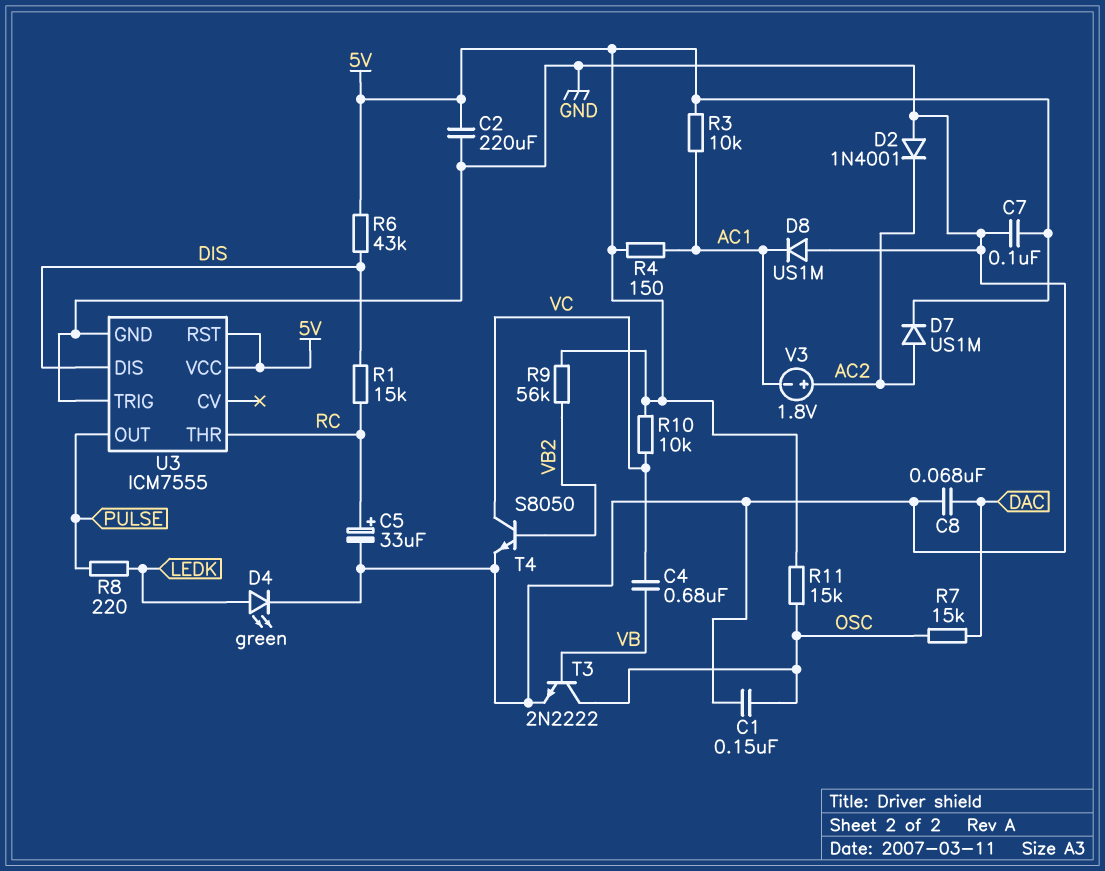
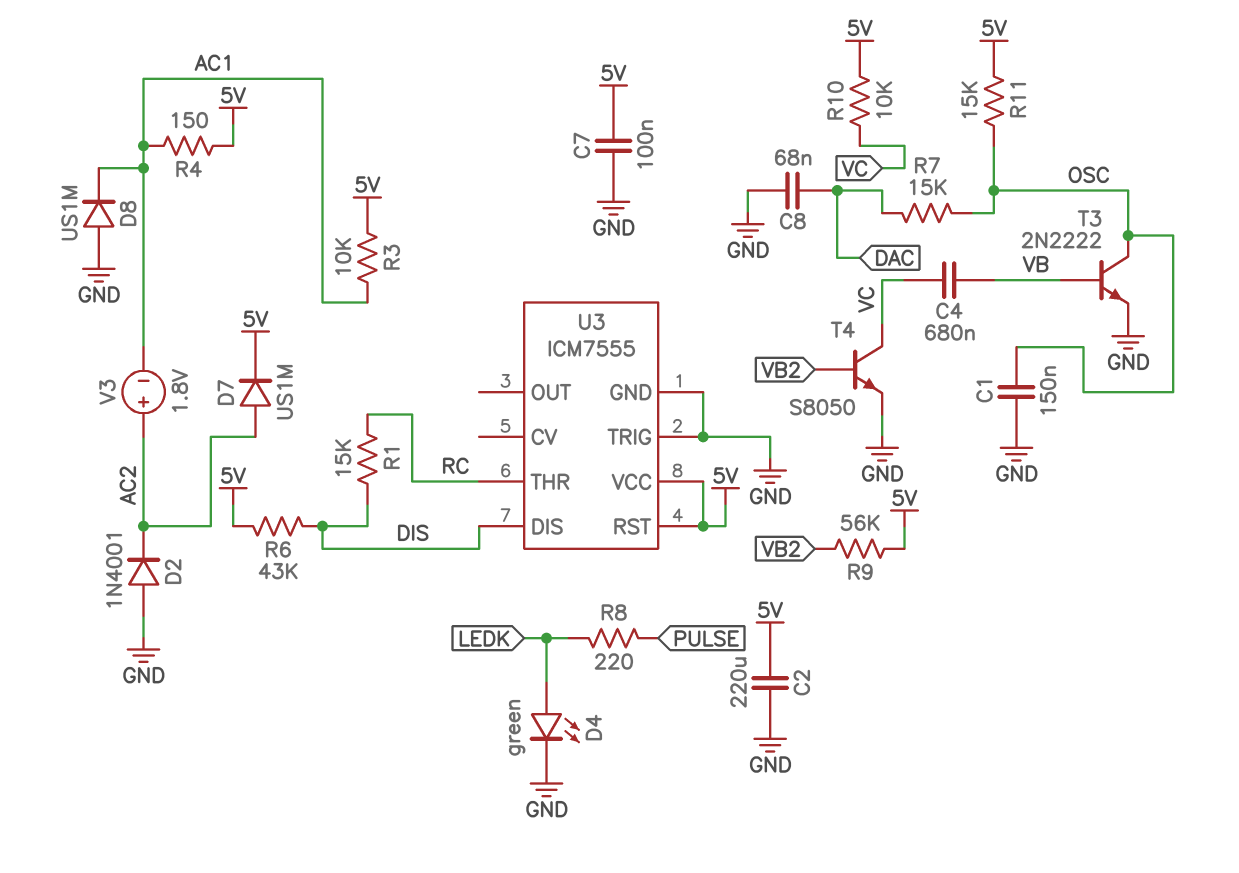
C5: 33uF (plus RC, minus GND) -> none
U3 pin OUT: PULSE -> none

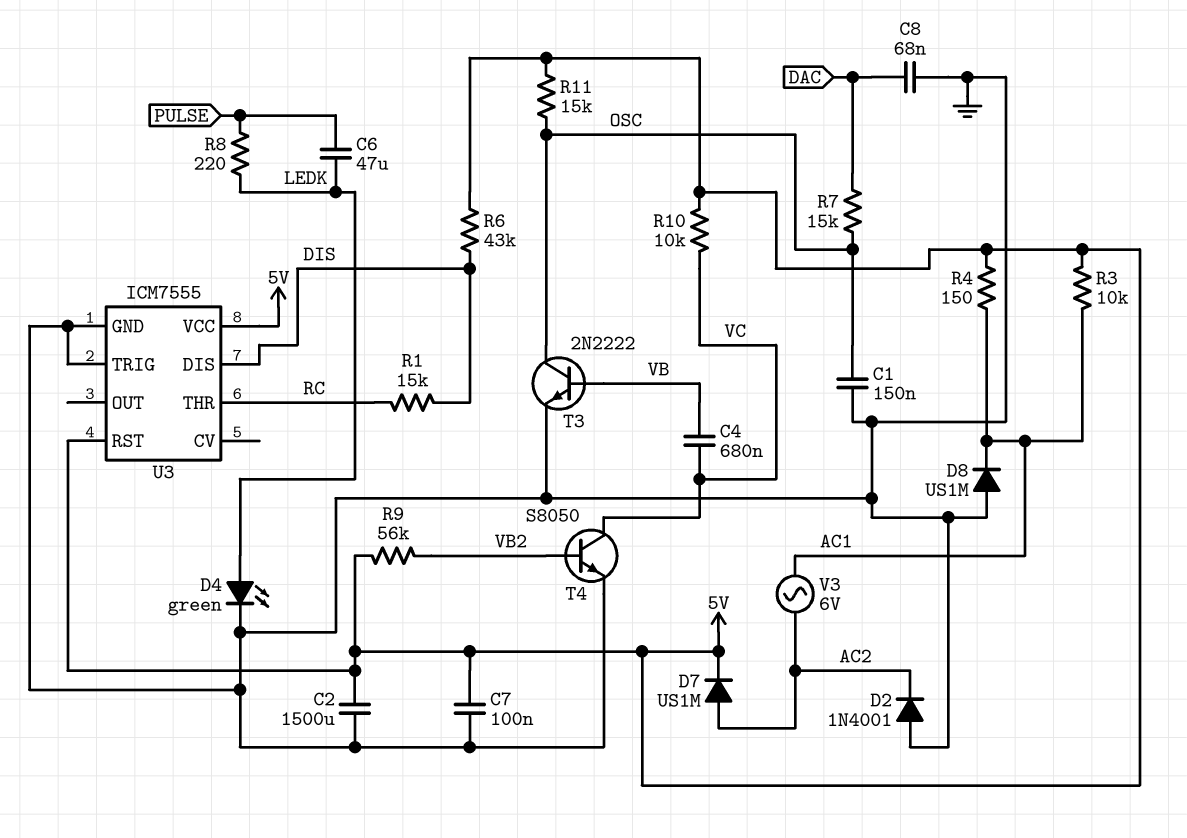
C2: 220uF (5V, GND) -> 1500uF (5V, GND)
C6: none -> 47uF (LEDK, PULSE)
V3: 1.8V (plus AC2, minus AC1) -> AC 6V (AC1, AC2)

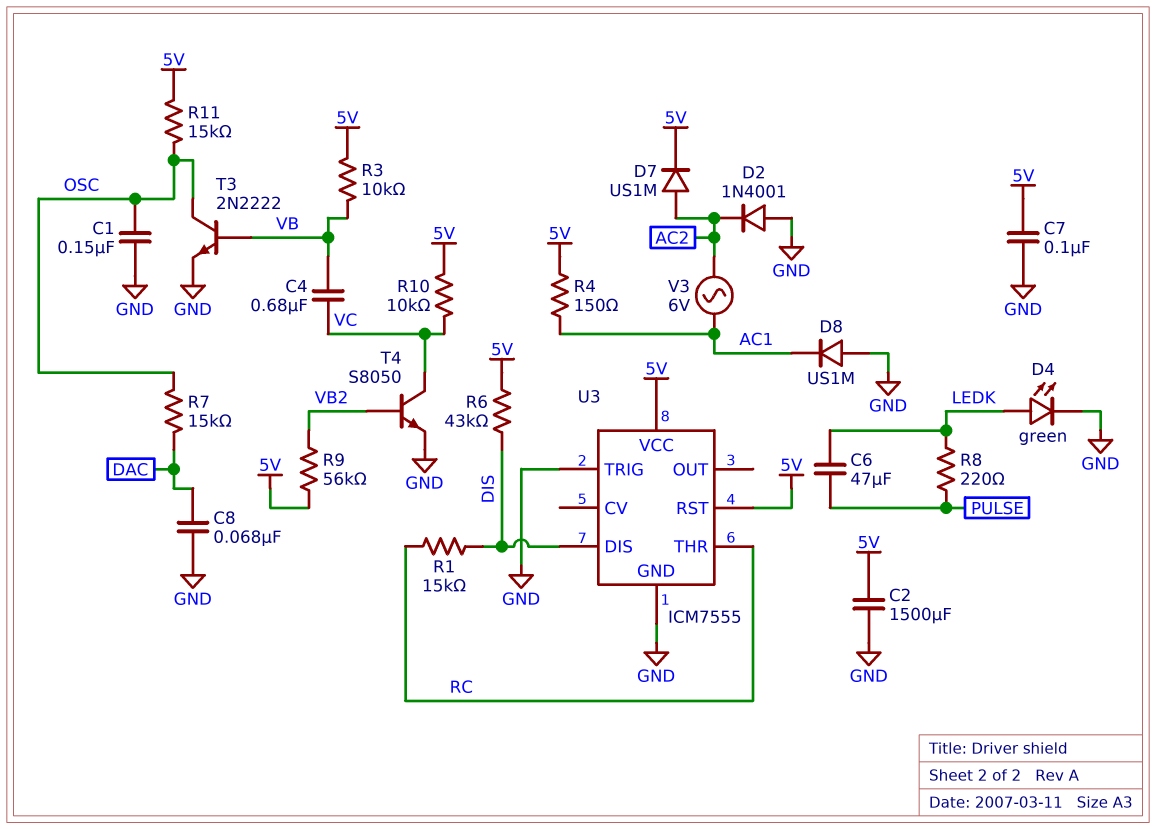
R3: 10k (5V, AC1) -> 10k (5V, VB)

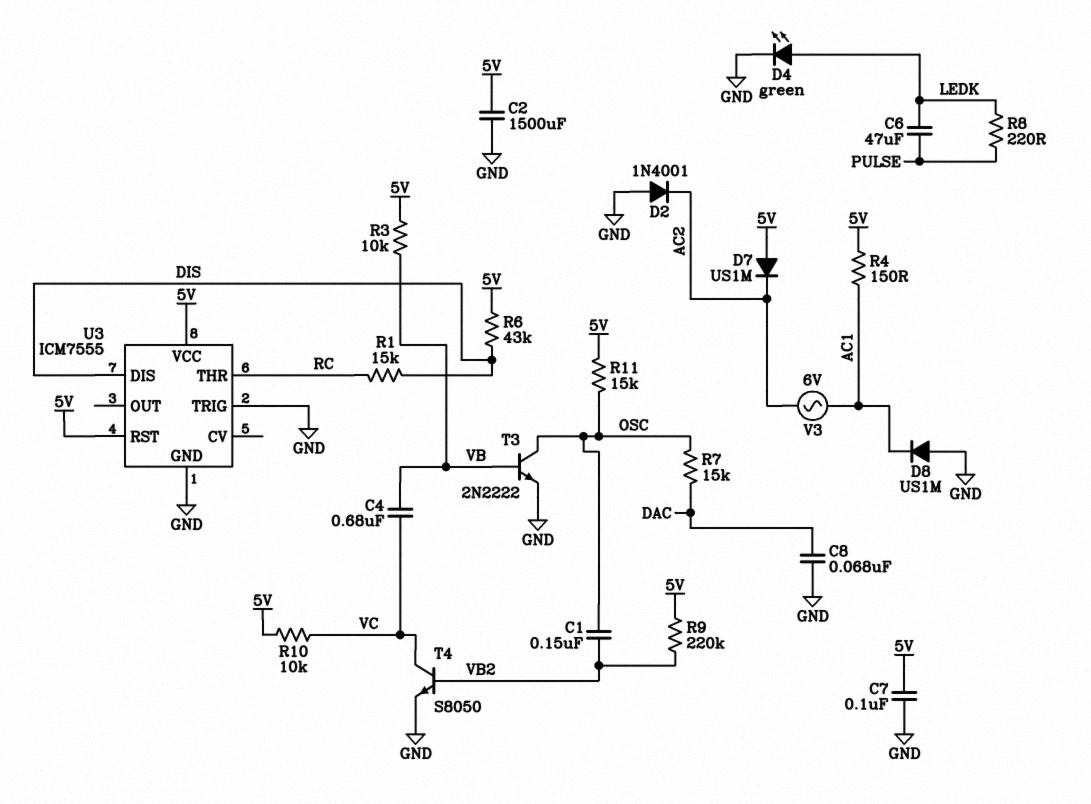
C1: 150nF (GND, OSC) -> 150nF (OSC, VB2)
D7: diode US1M (A AC2, K 5V) -> diode US1M (A 5V, K AC2)
R9: 56k (5V, VB2) -> 220k (5V, VB2)

